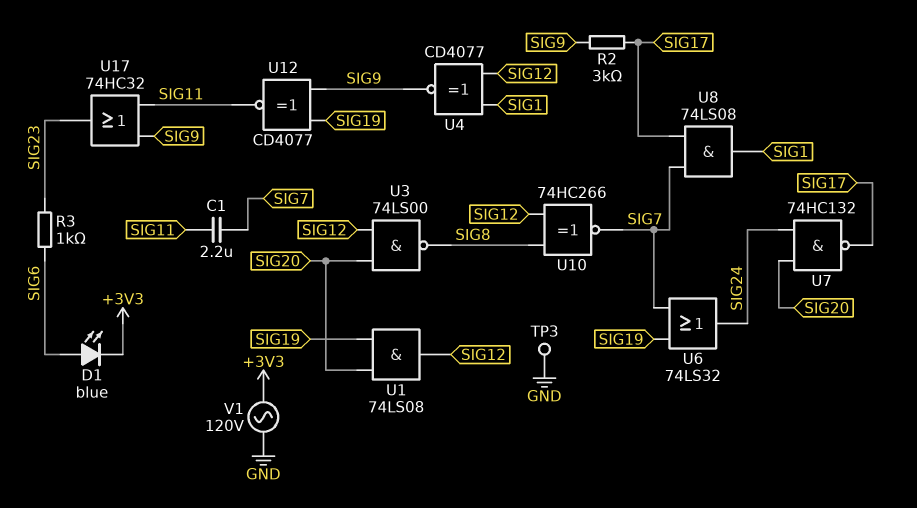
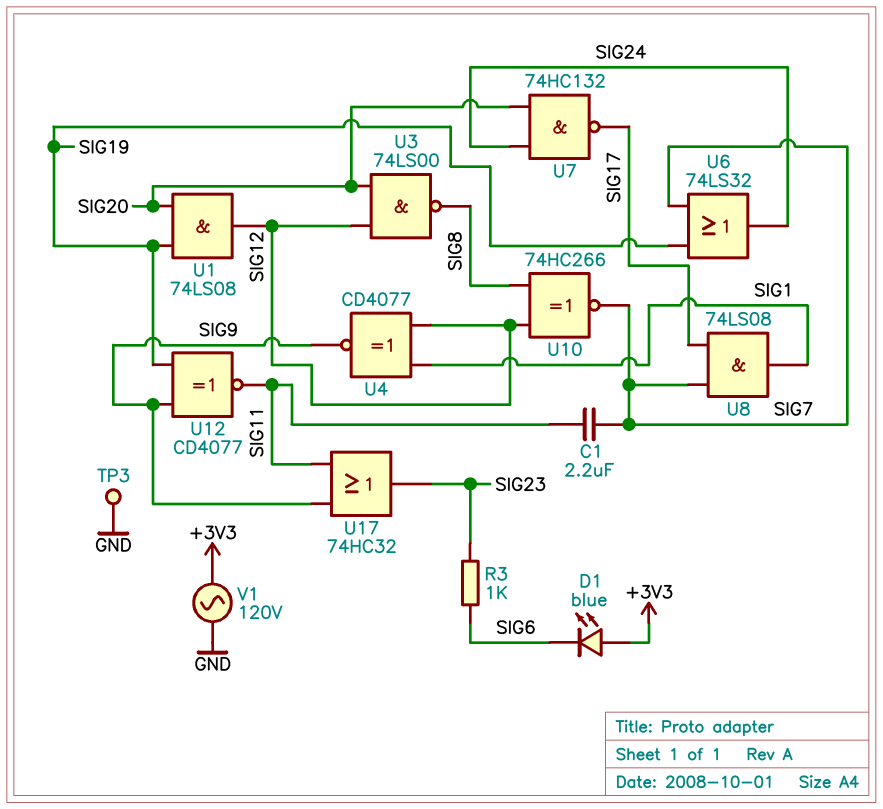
D1: LED blue (A SIG6, K +3V3) -> LED blue (A +3V3, K SIG6)
R2: 3k (SIG9, SIG17) -> none

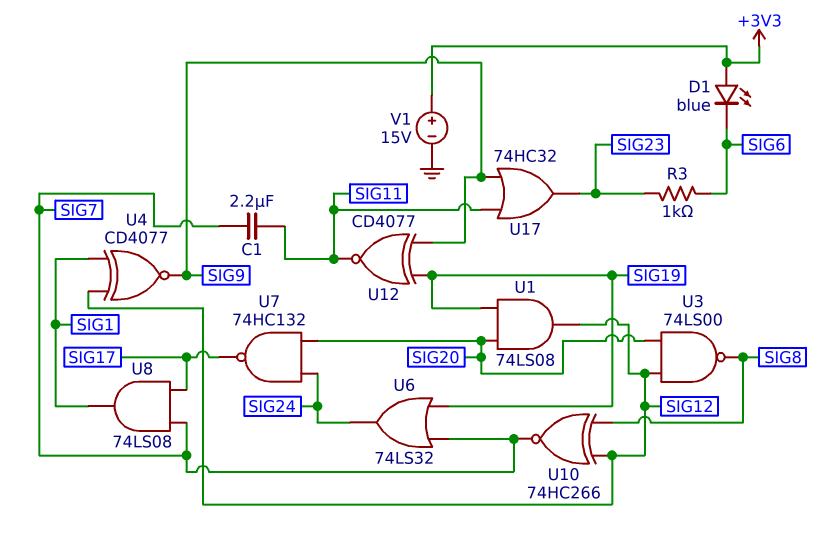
TP3: test point (GND) -> none
V1: AC 120V (+3V3, GND) -> 15V (plus +3V3, minus GND)

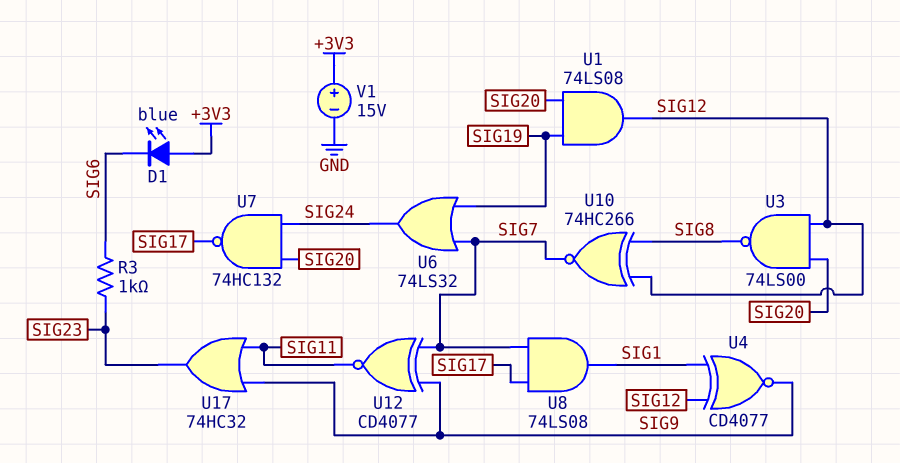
C1: 2.2uF (SIG7, SIG11) -> none
U12: XNOR CD4077 (in SIG9, in SIG19, out SIG11) -> XNOR CD4077 (in SIG7, in SIG9, out SIG11)

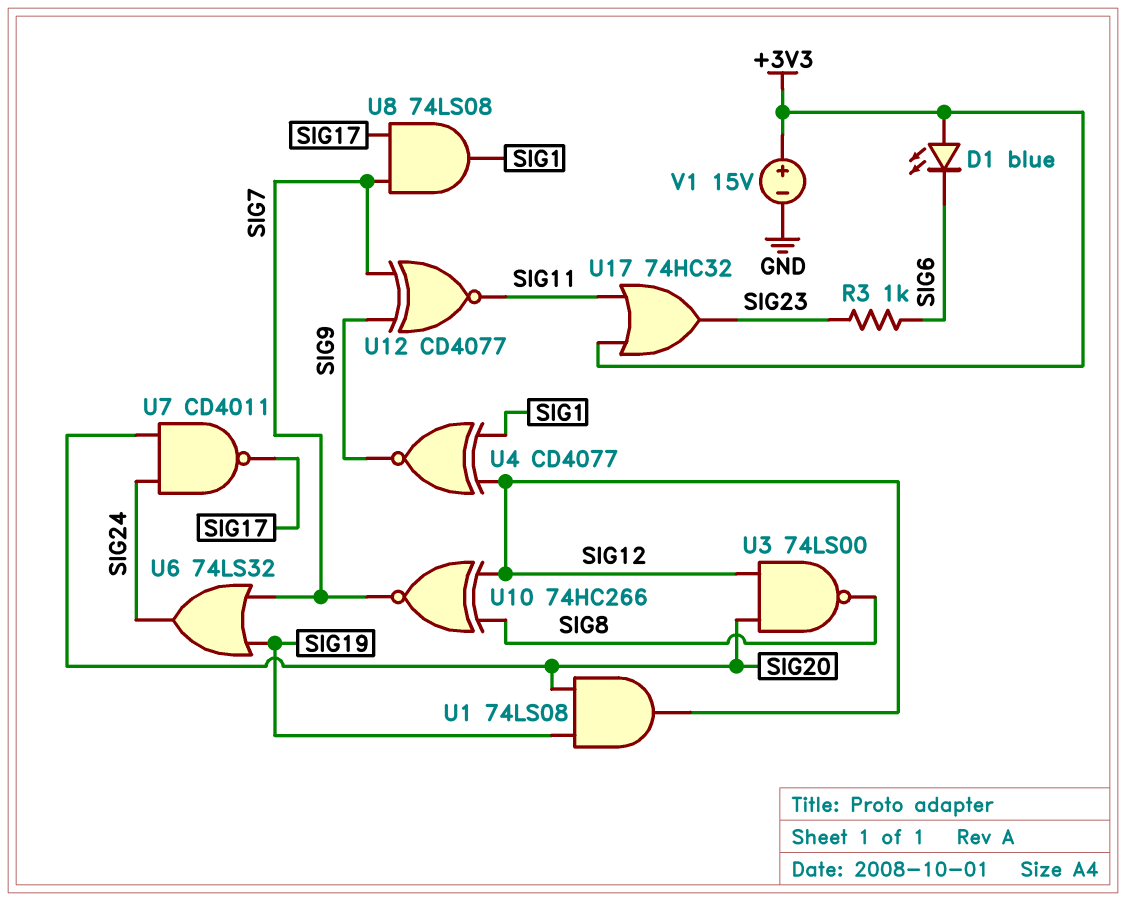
U7: NAND 74HC132 (in SIG20, in SIG24, out SIG17) -> NAND CD4011 (in SIG20, in SIG24, out SIG17)
U17: OR 74HC32 (in SIG9, in SIG11, out SIG23) -> OR 74HC32 (in +3V3, in SIG11, out SIG23)

